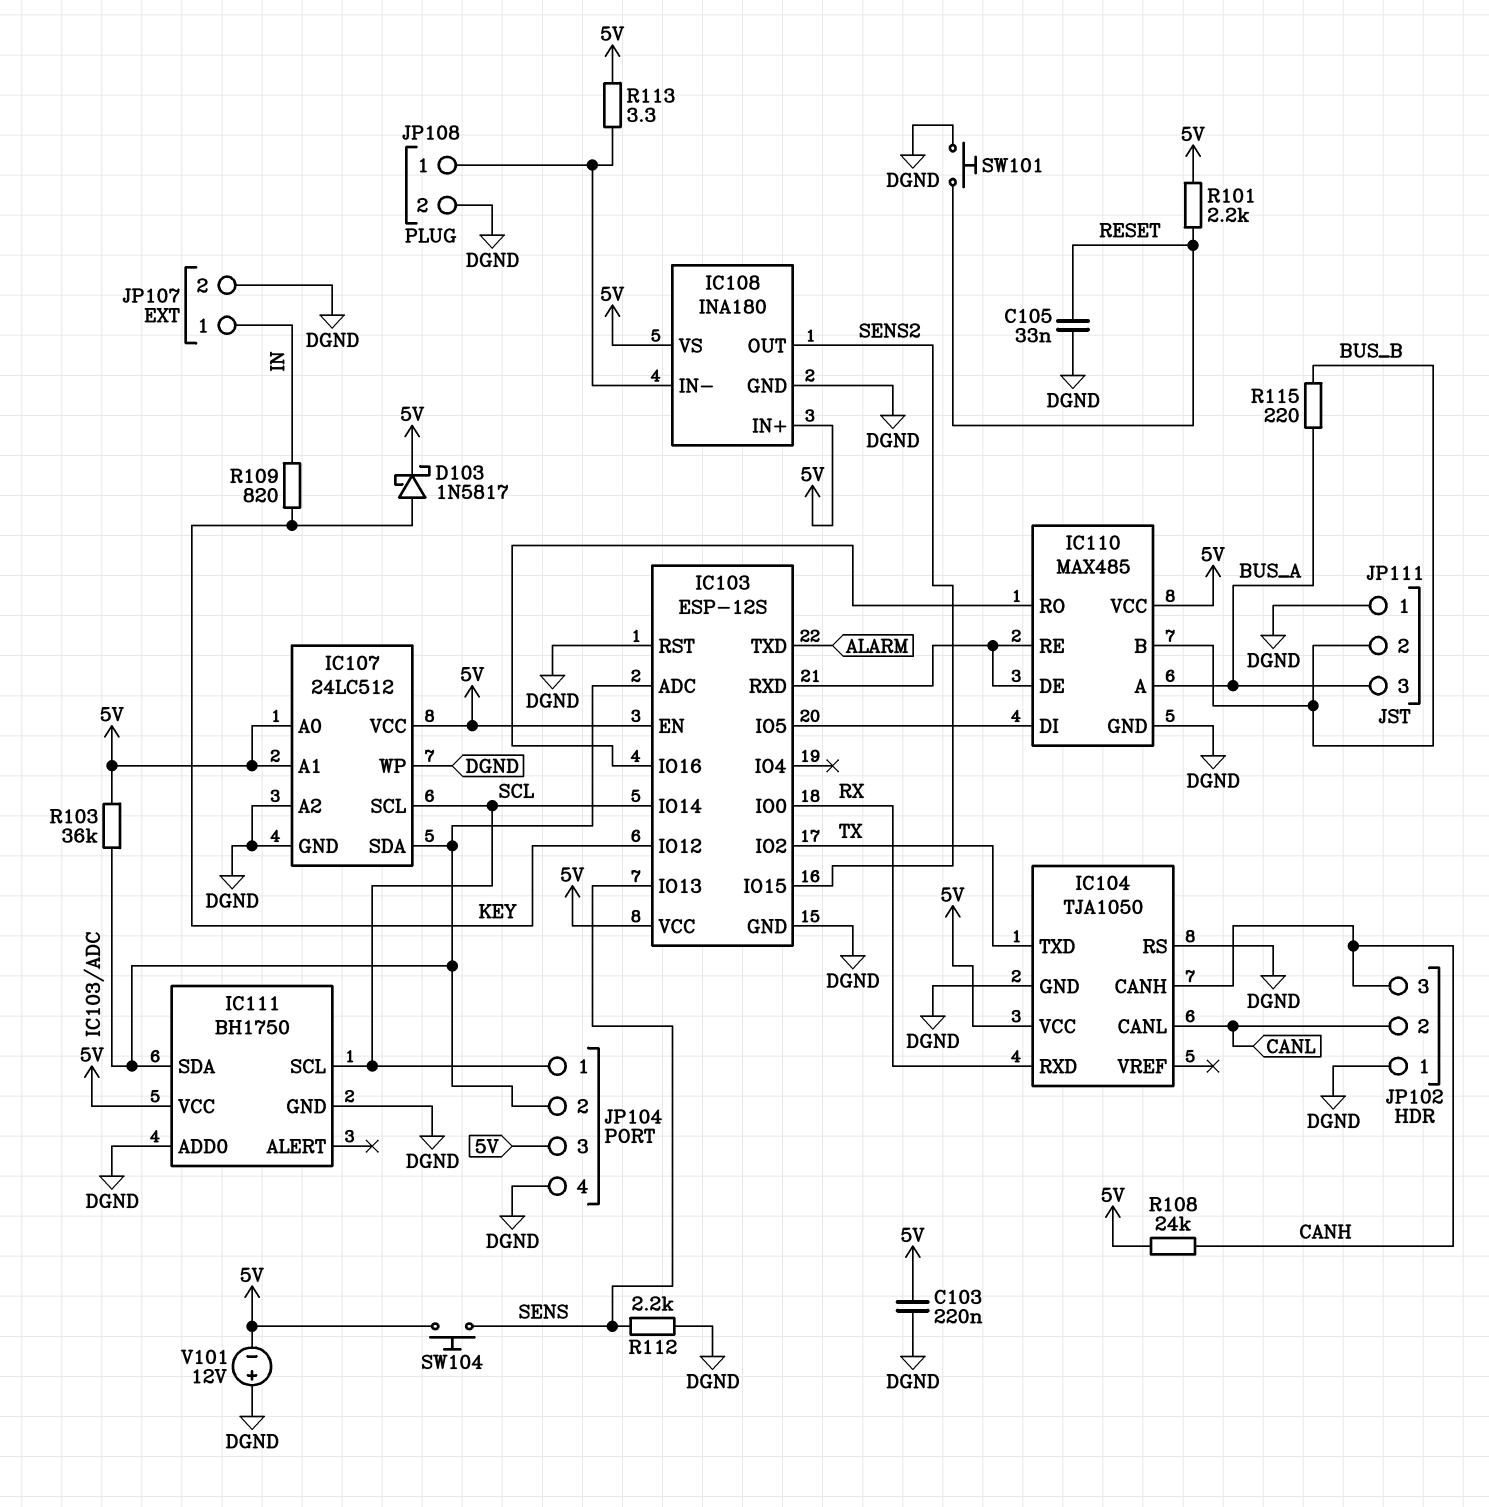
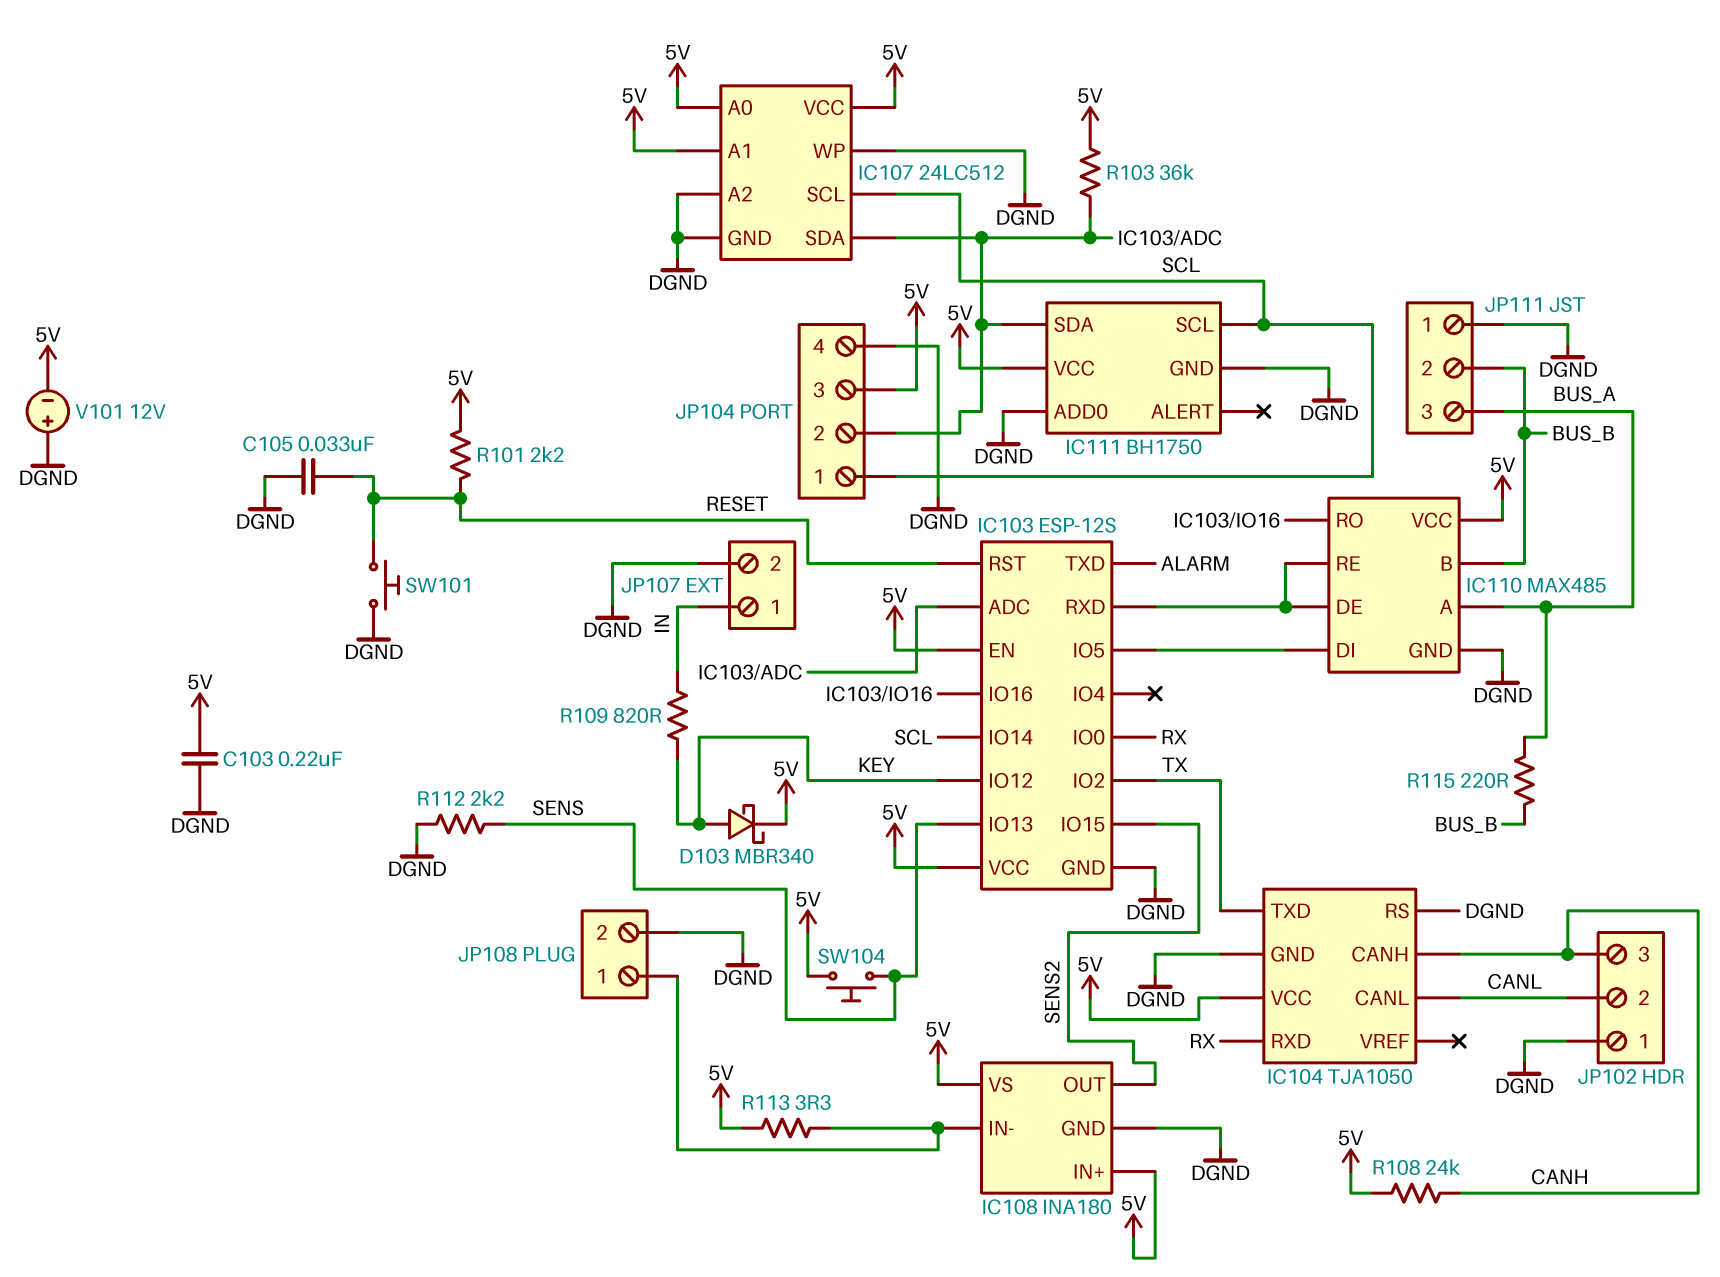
D103: schottky 1N5817 (A KEY, K 5V) -> schottky MBR340 (A KEY, K 5V)
IC103 pin RST: DGND -> RESET

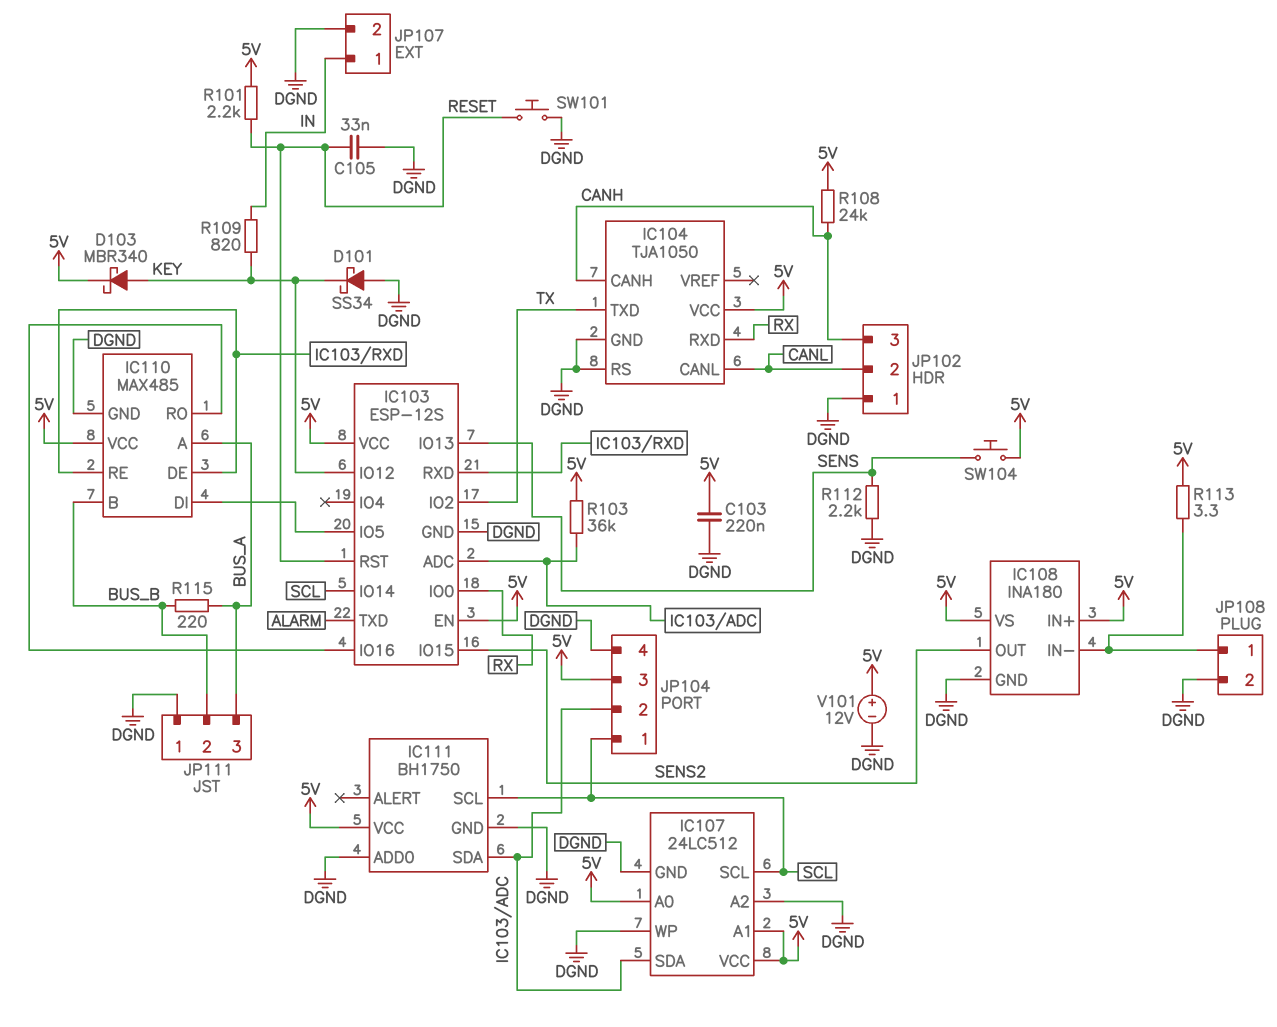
D101: none -> schottky SS34 (A DGND, K KEY)
V101: 12V (plus DGND, minus 5V) -> 12V (plus 5V, minus DGND)

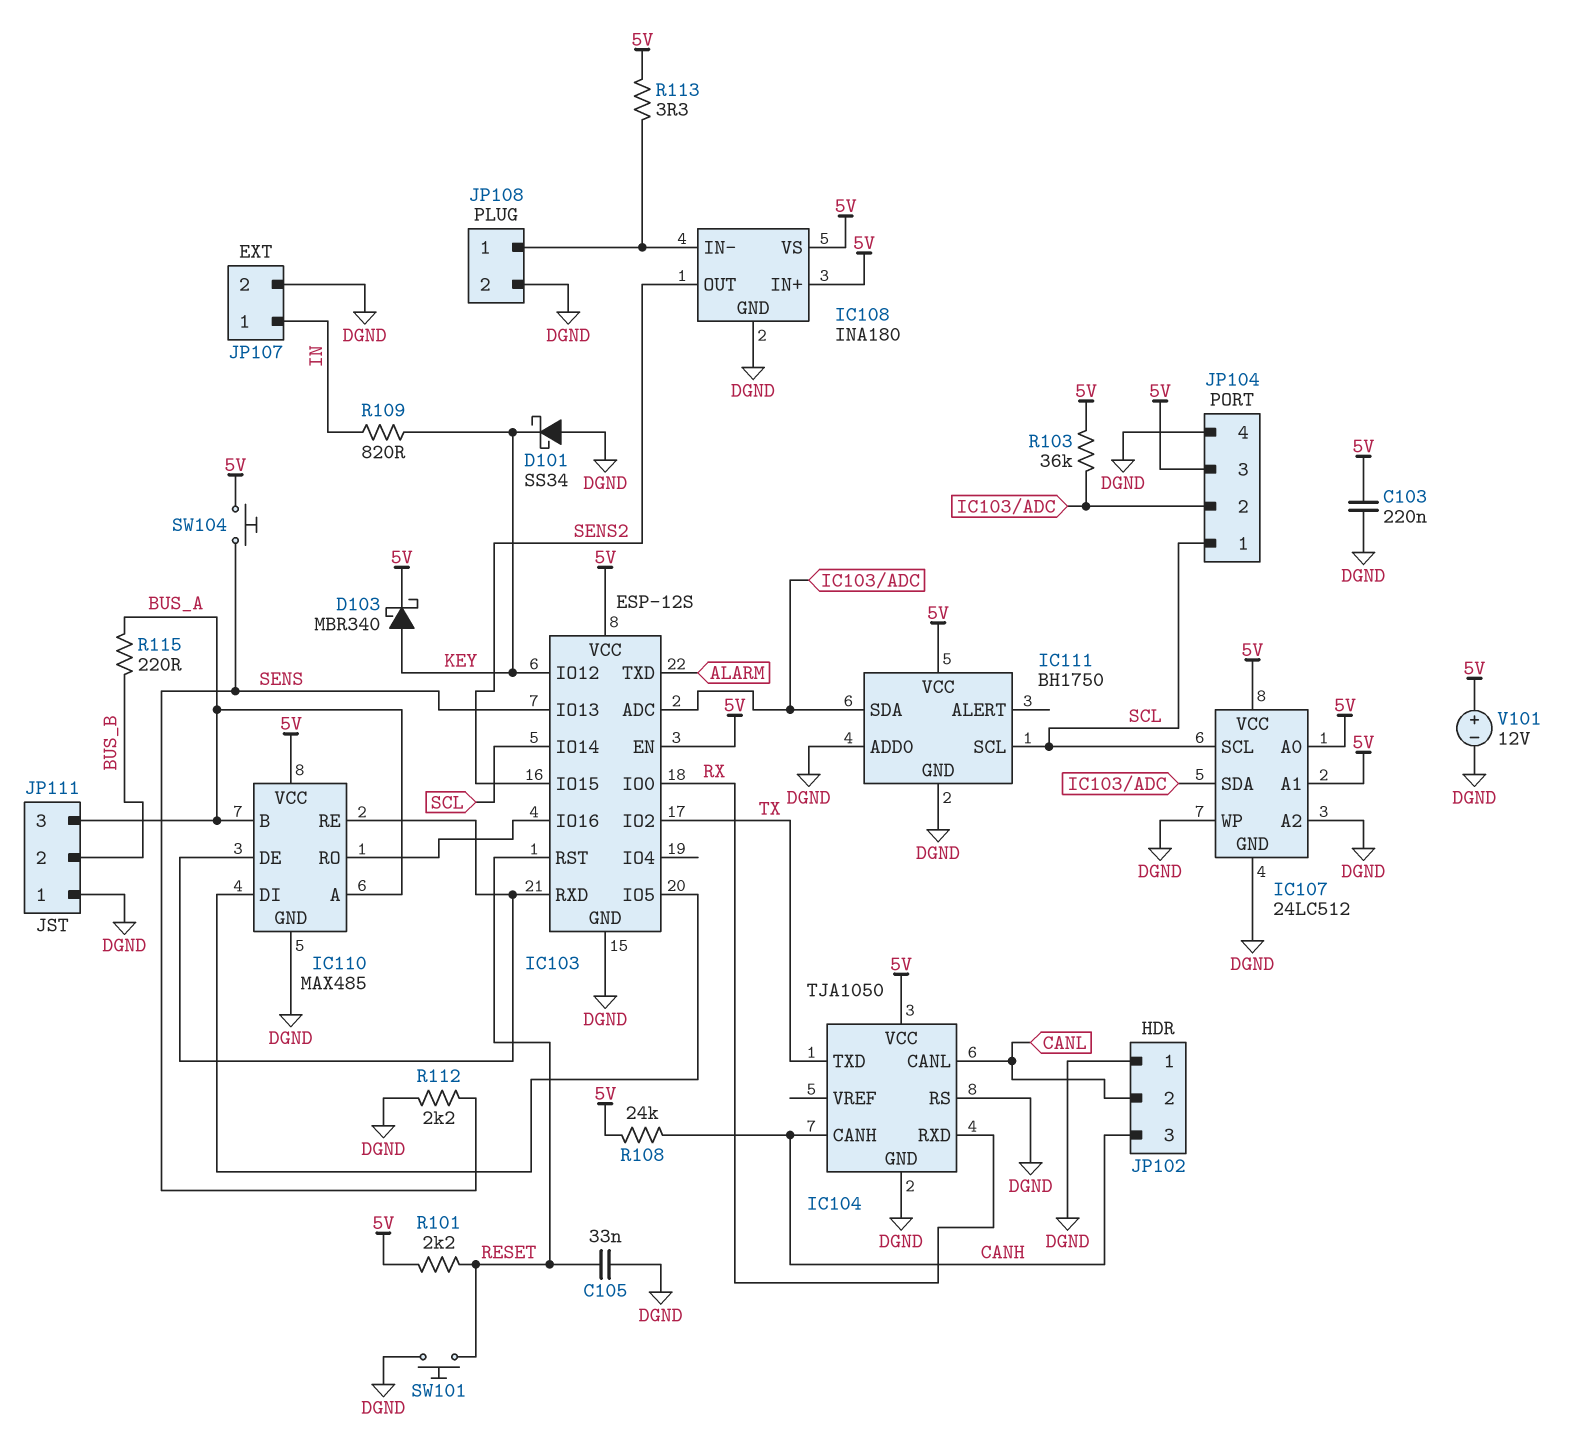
IC110 pin B: BUS_B -> BUS_A

